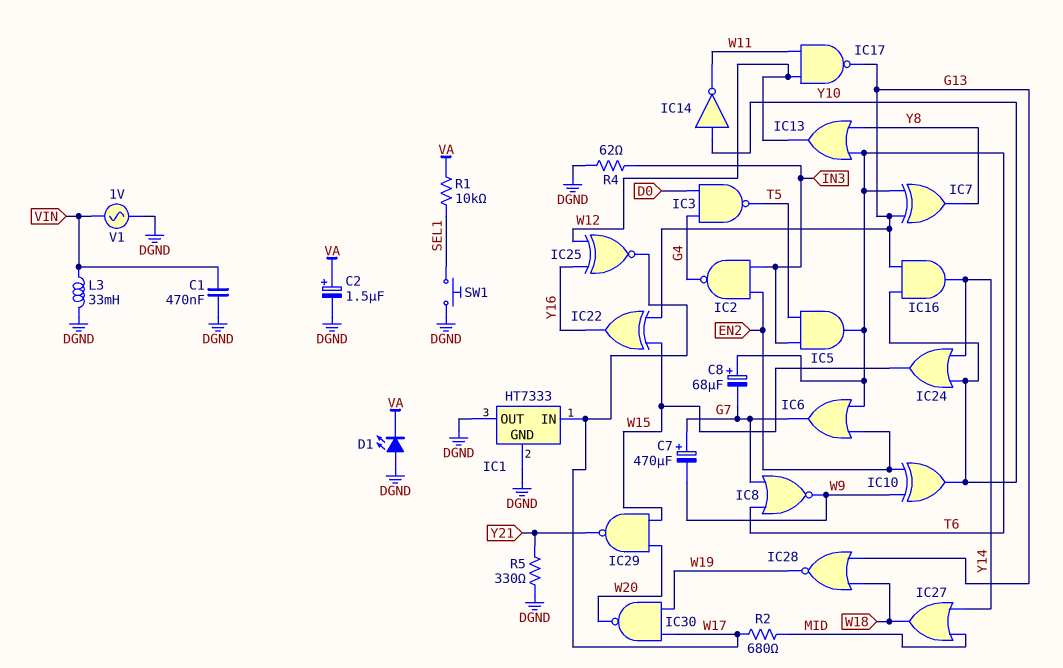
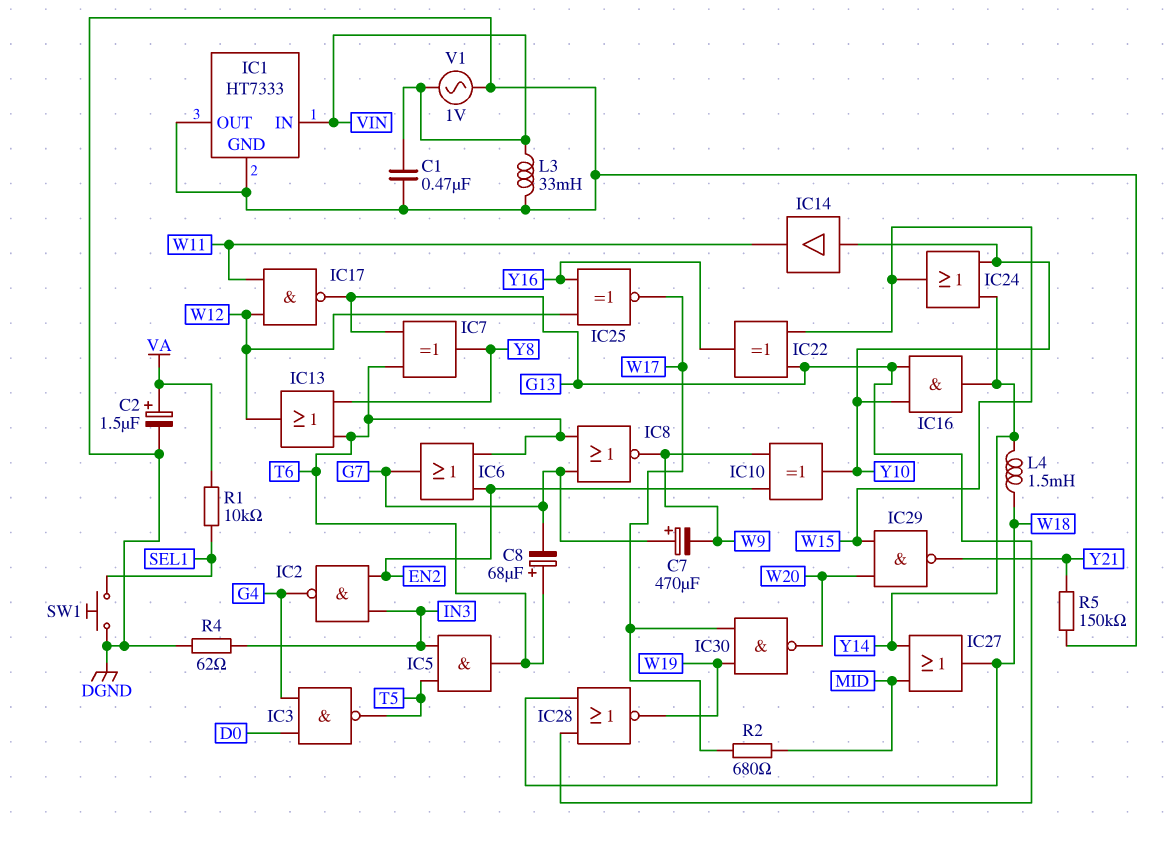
D1: LED (A DGND, K VA) -> none
IC1 pin IN: W17 -> VIN
IC14: NOT (in Y10, out W11) -> buffer (in Y10, out W11)
L4: none -> 1.5mH (W18, Y14)
R5: 330 (DGND, Y21) -> 150k (DGND, Y21)

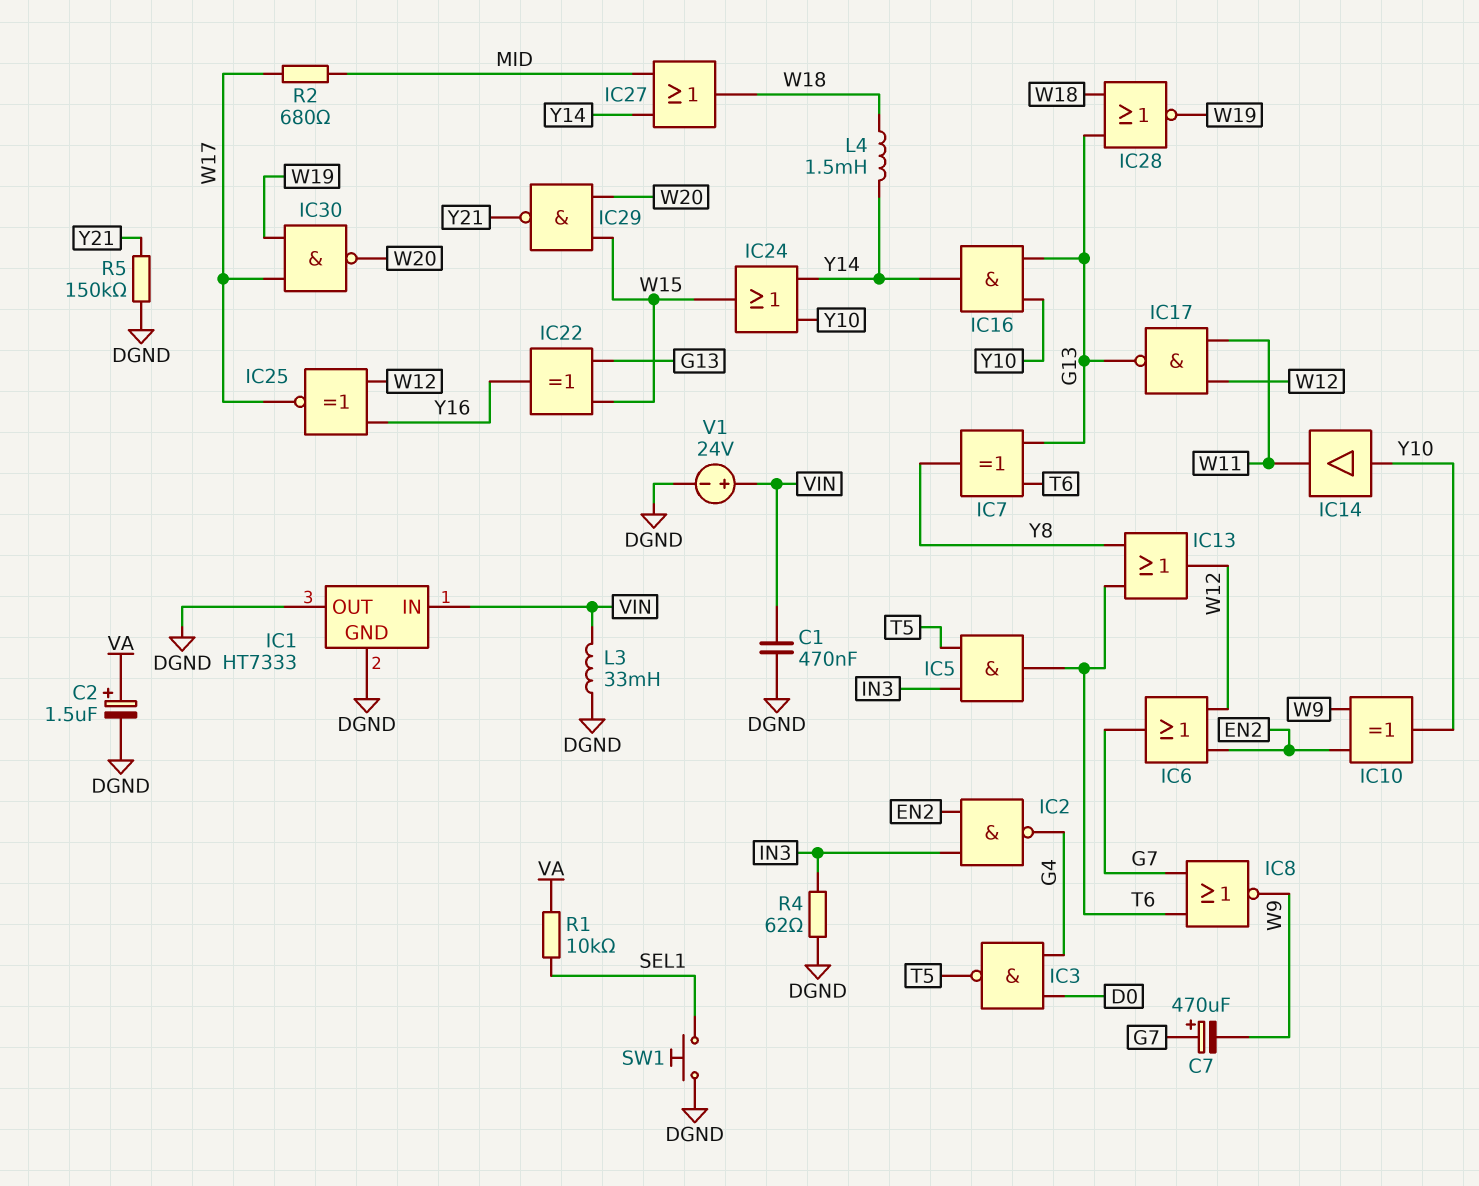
C8: 68uF (plus T6, minus G7) -> none
IC6: OR (in EN2, in T6, out G7) -> OR (in EN2, in W12, out G7)
V1: AC 1V (DGND, VIN) -> 24V (plus VIN, minus DGND)

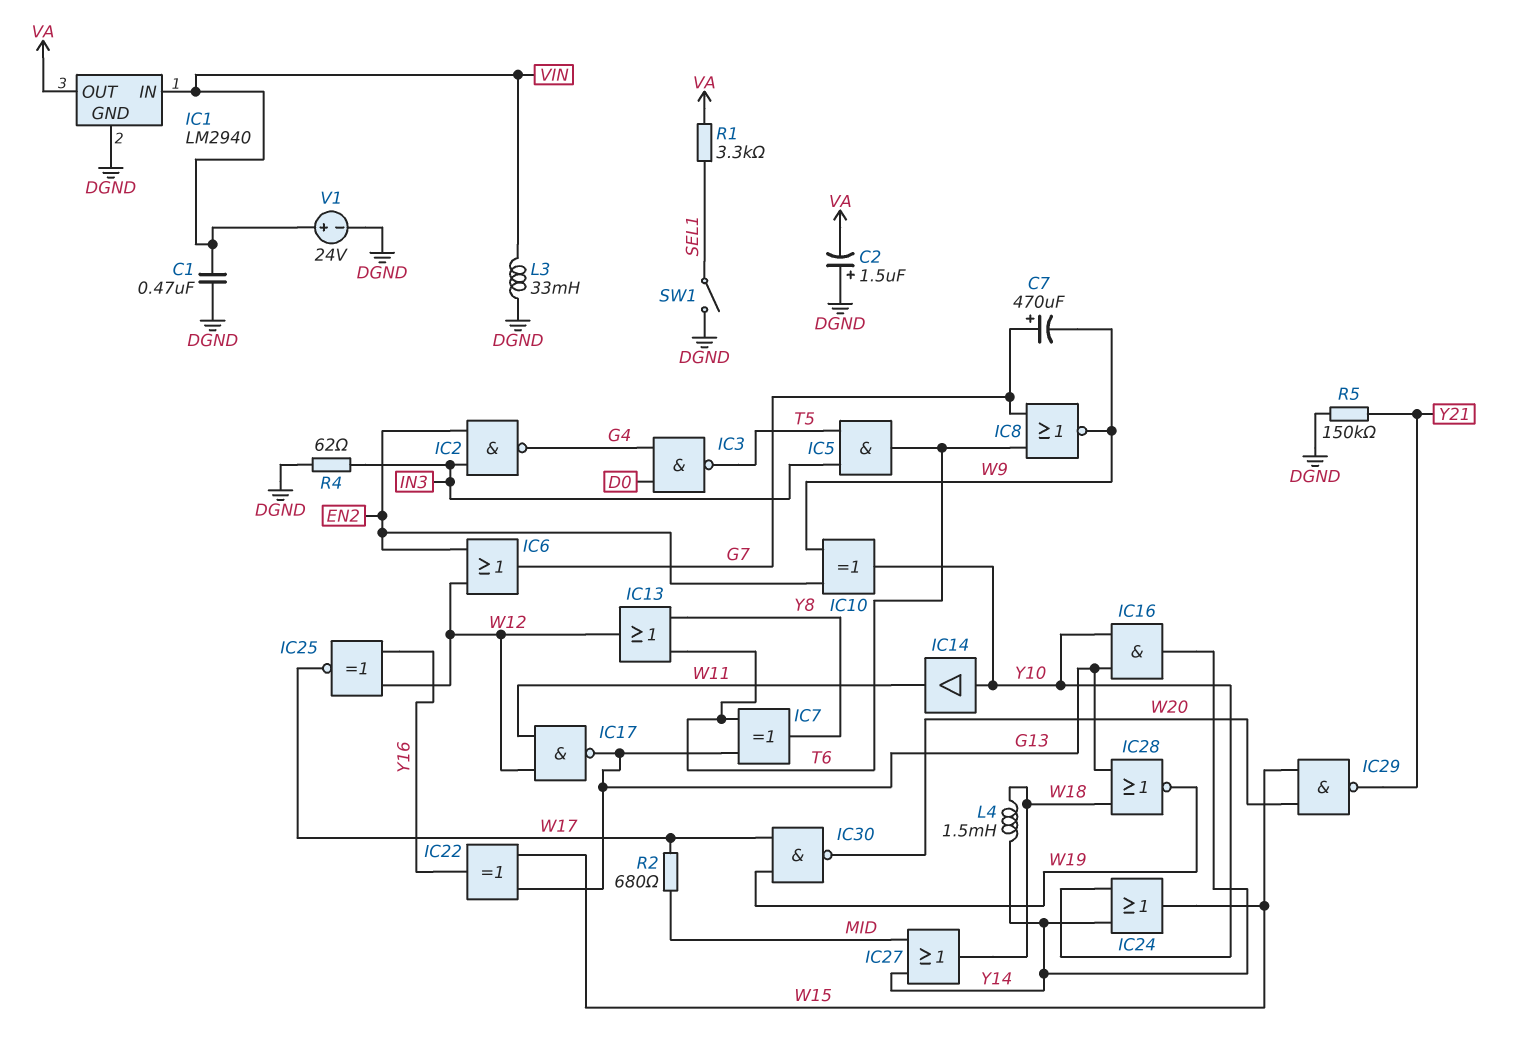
C2: 1.5uF (plus VA, minus DGND) -> 1.5uF (plus DGND, minus VA)
IC1: HT7333 -> LM2940
IC1 pin OUT: DGND -> VA
R1: 10k (SEL1, VA) -> 3.3k (SEL1, VA)
SW1: button (DGND, SEL1) -> switch (DGND, SEL1)

